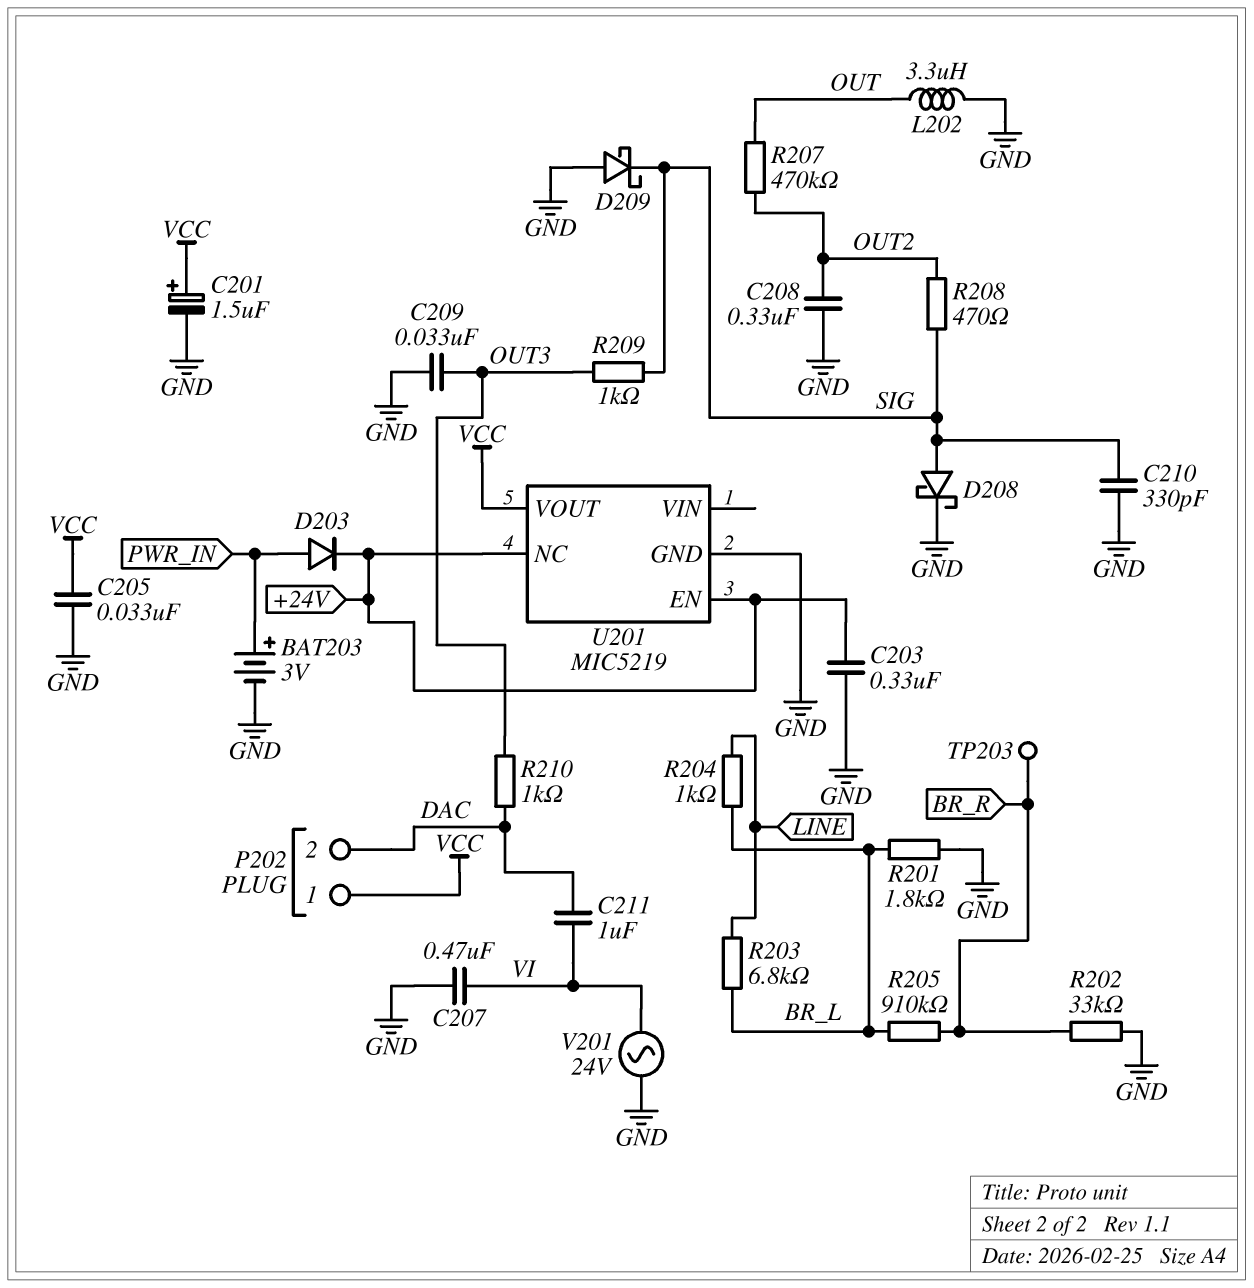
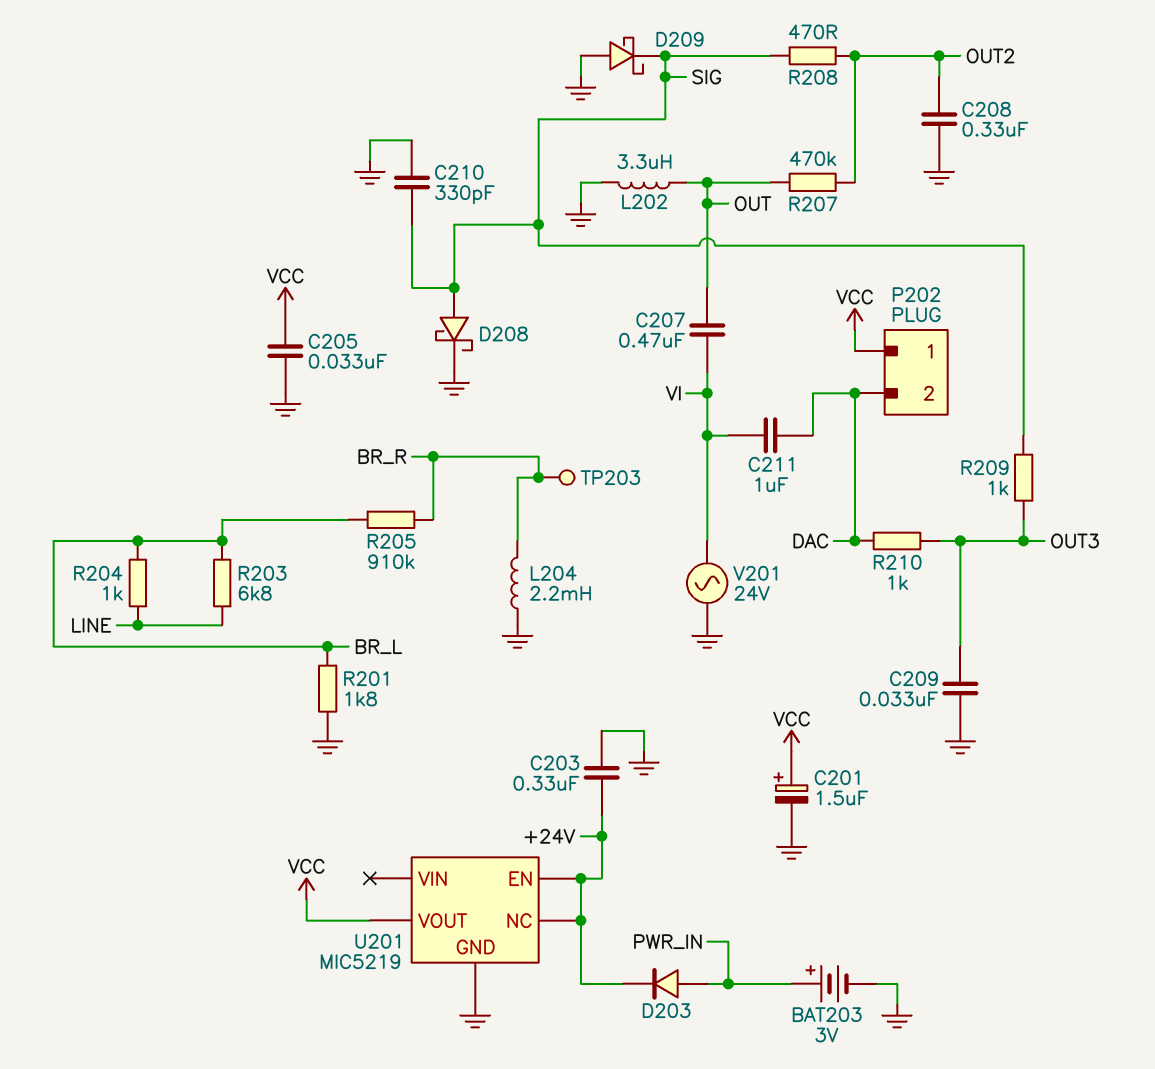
C207: 470nF (GND, VI) -> 470nF (OUT, VI)
L204: none -> 2.2mH (BR_R, GND)
R202: 33k (BR_R, GND) -> none

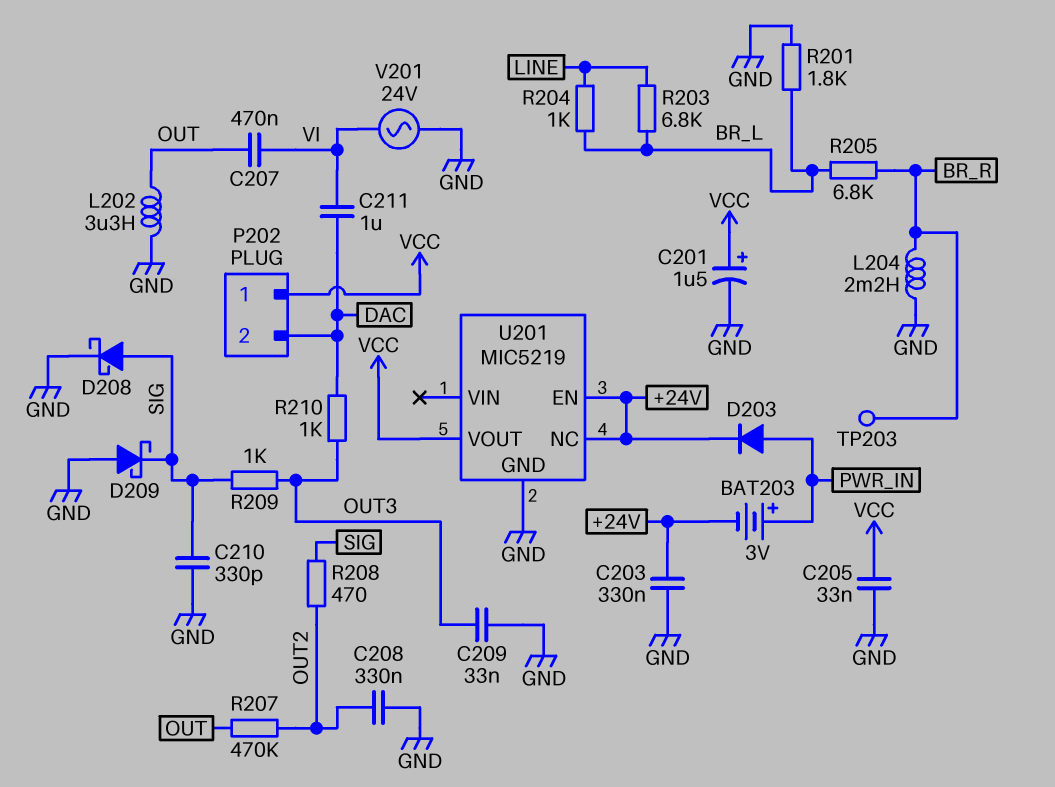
BAT203: 3V (plus PWR_IN, minus GND) -> 3V (plus PWR_IN, minus +24V)
R205: 910k (BR_L, BR_R) -> 6.8k (BR_L, BR_R)

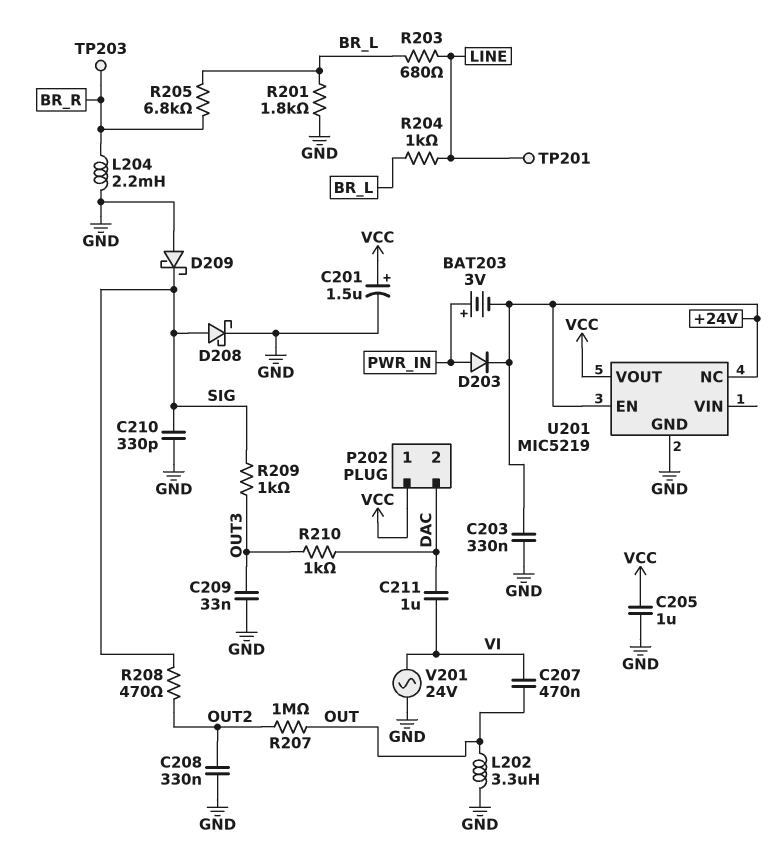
C205: 33nF (GND, VCC) -> 1uF (GND, VCC)
R203: 6.8k (BR_L, LINE) -> 680 (BR_L, LINE)
R207: 470k (OUT, OUT2) -> 1M (OUT, OUT2)
TP201: none -> test point (LINE)

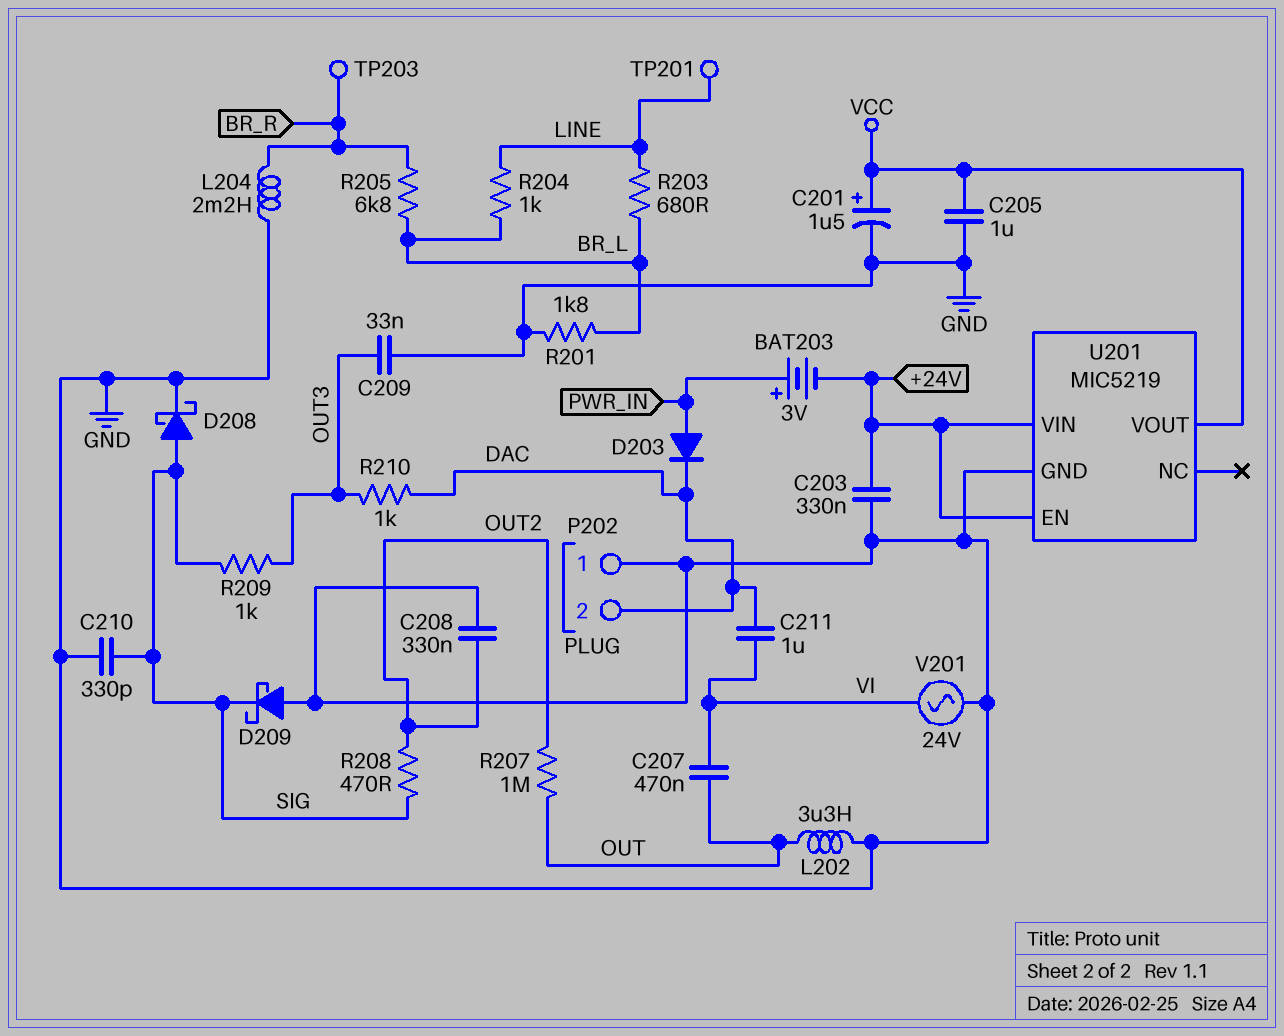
D203: diode (A PWR_IN, K +24V) -> diode (A PWR_IN, K DAC)
P202 pin 1: VCC -> GND
U201 pin NC: +24V -> none
U201 pin VIN: none -> +24V

